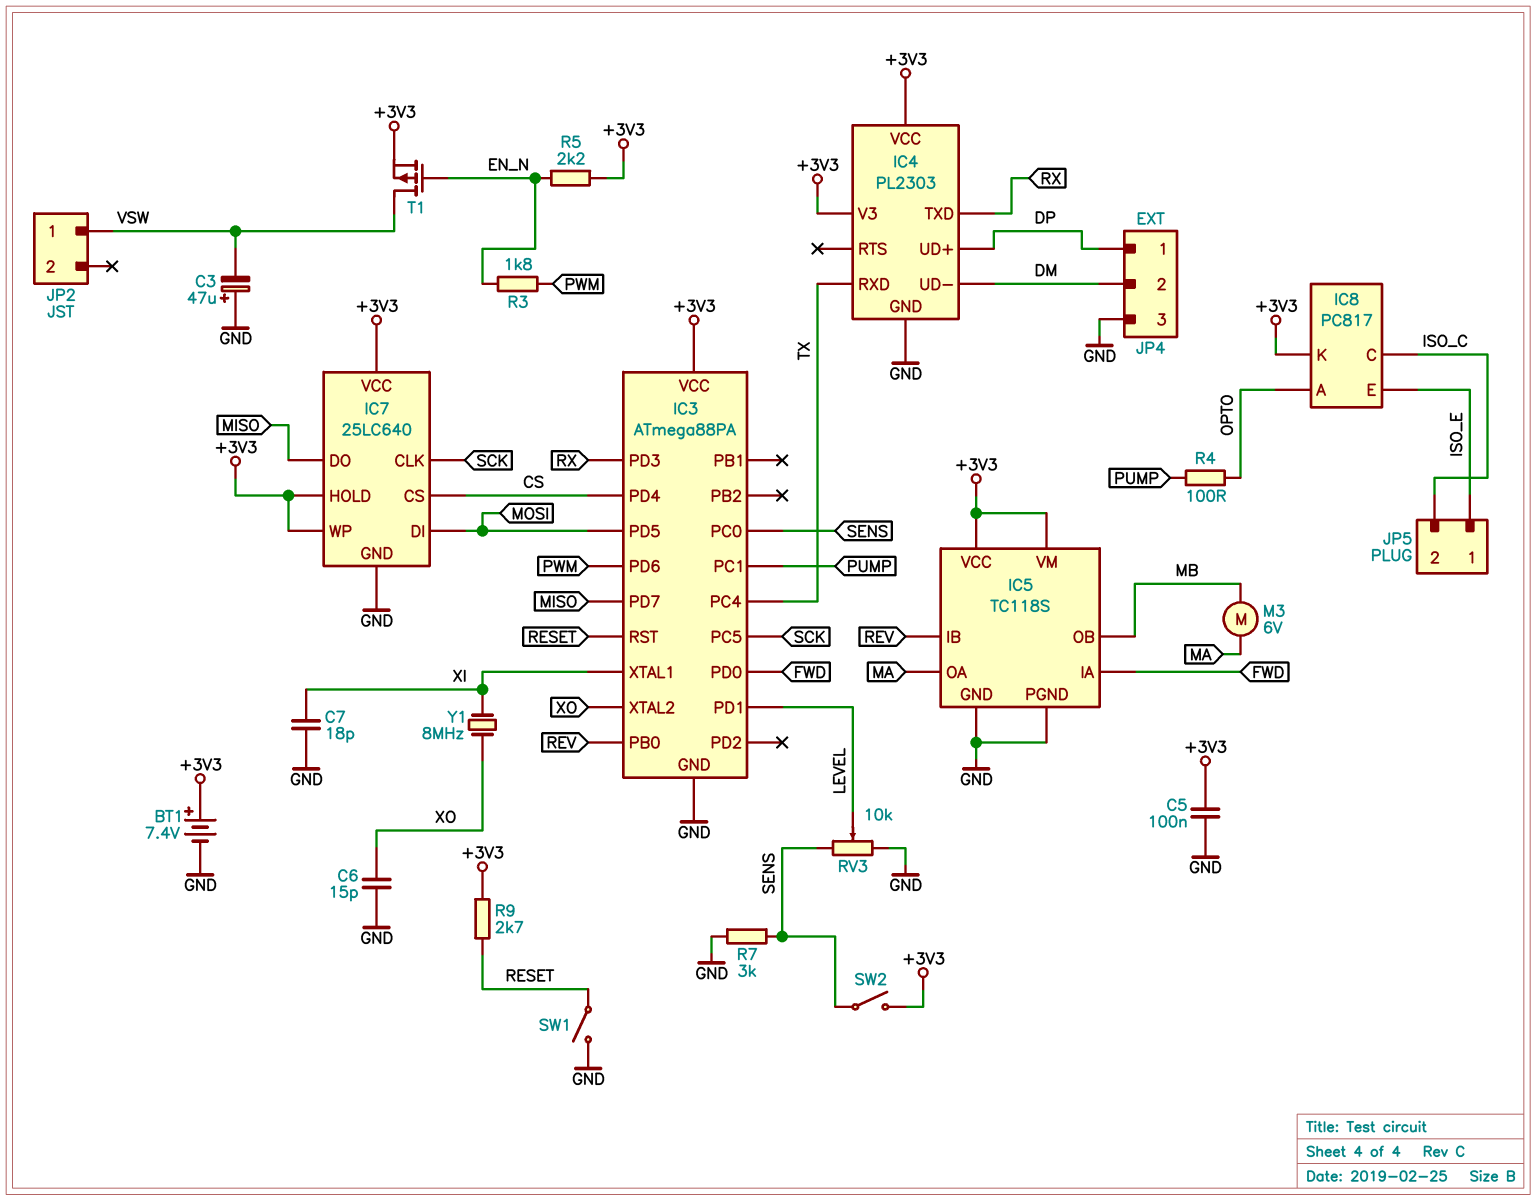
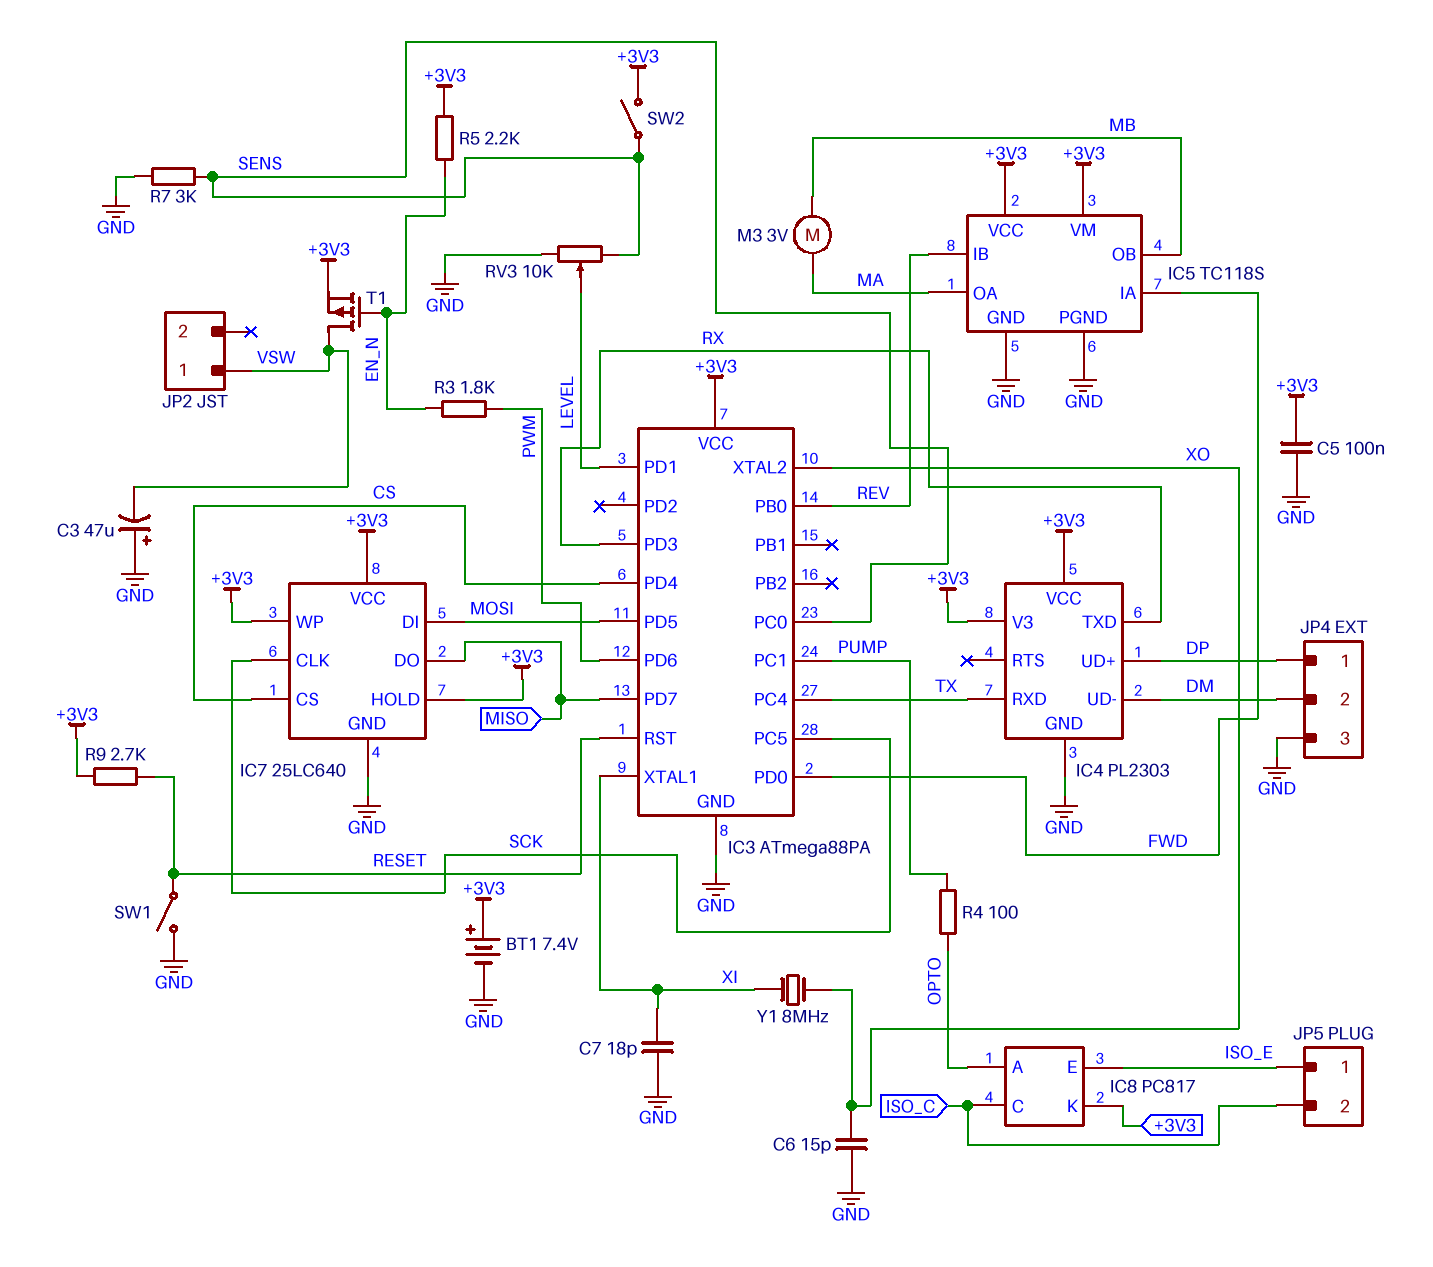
M3: motor 6V (MA, MB) -> motor 3V (MA, MB)

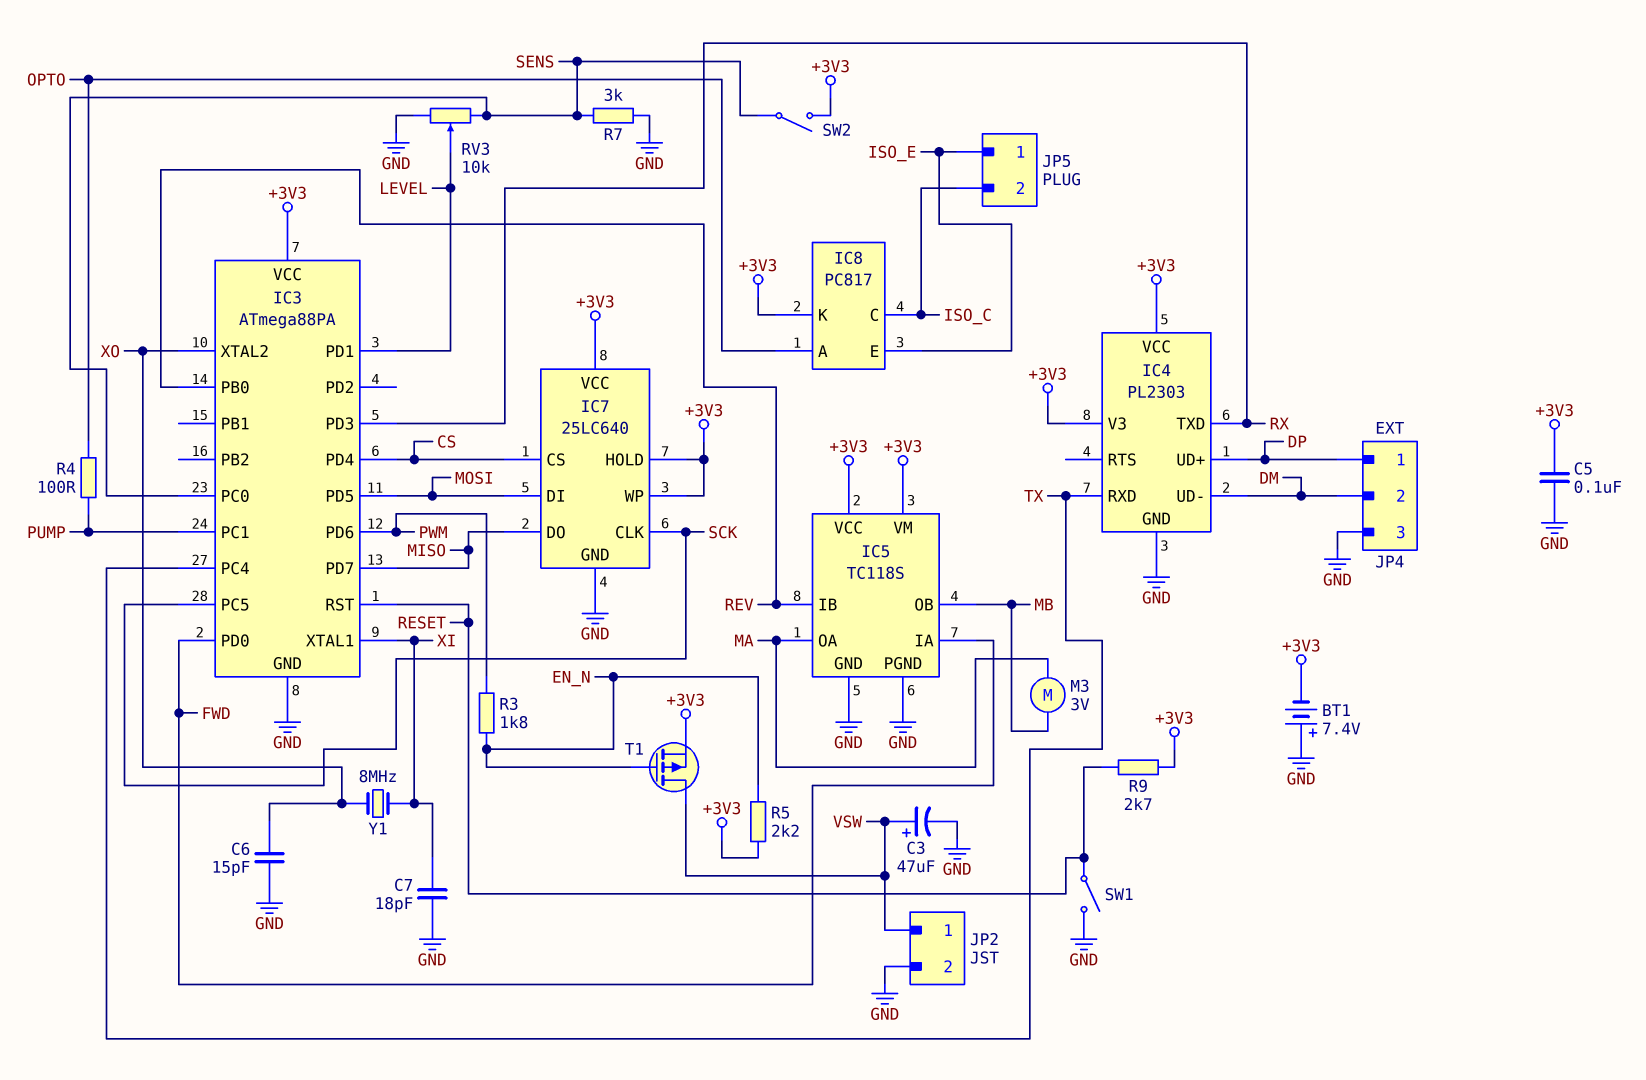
BT1: 7.4V (plus +3V3, minus GND) -> 7.4V (plus GND, minus +3V3)
C3: 47uF (plus GND, minus VSW) -> 47uF (plus VSW, minus GND)
JP2 pin 2: none -> GND

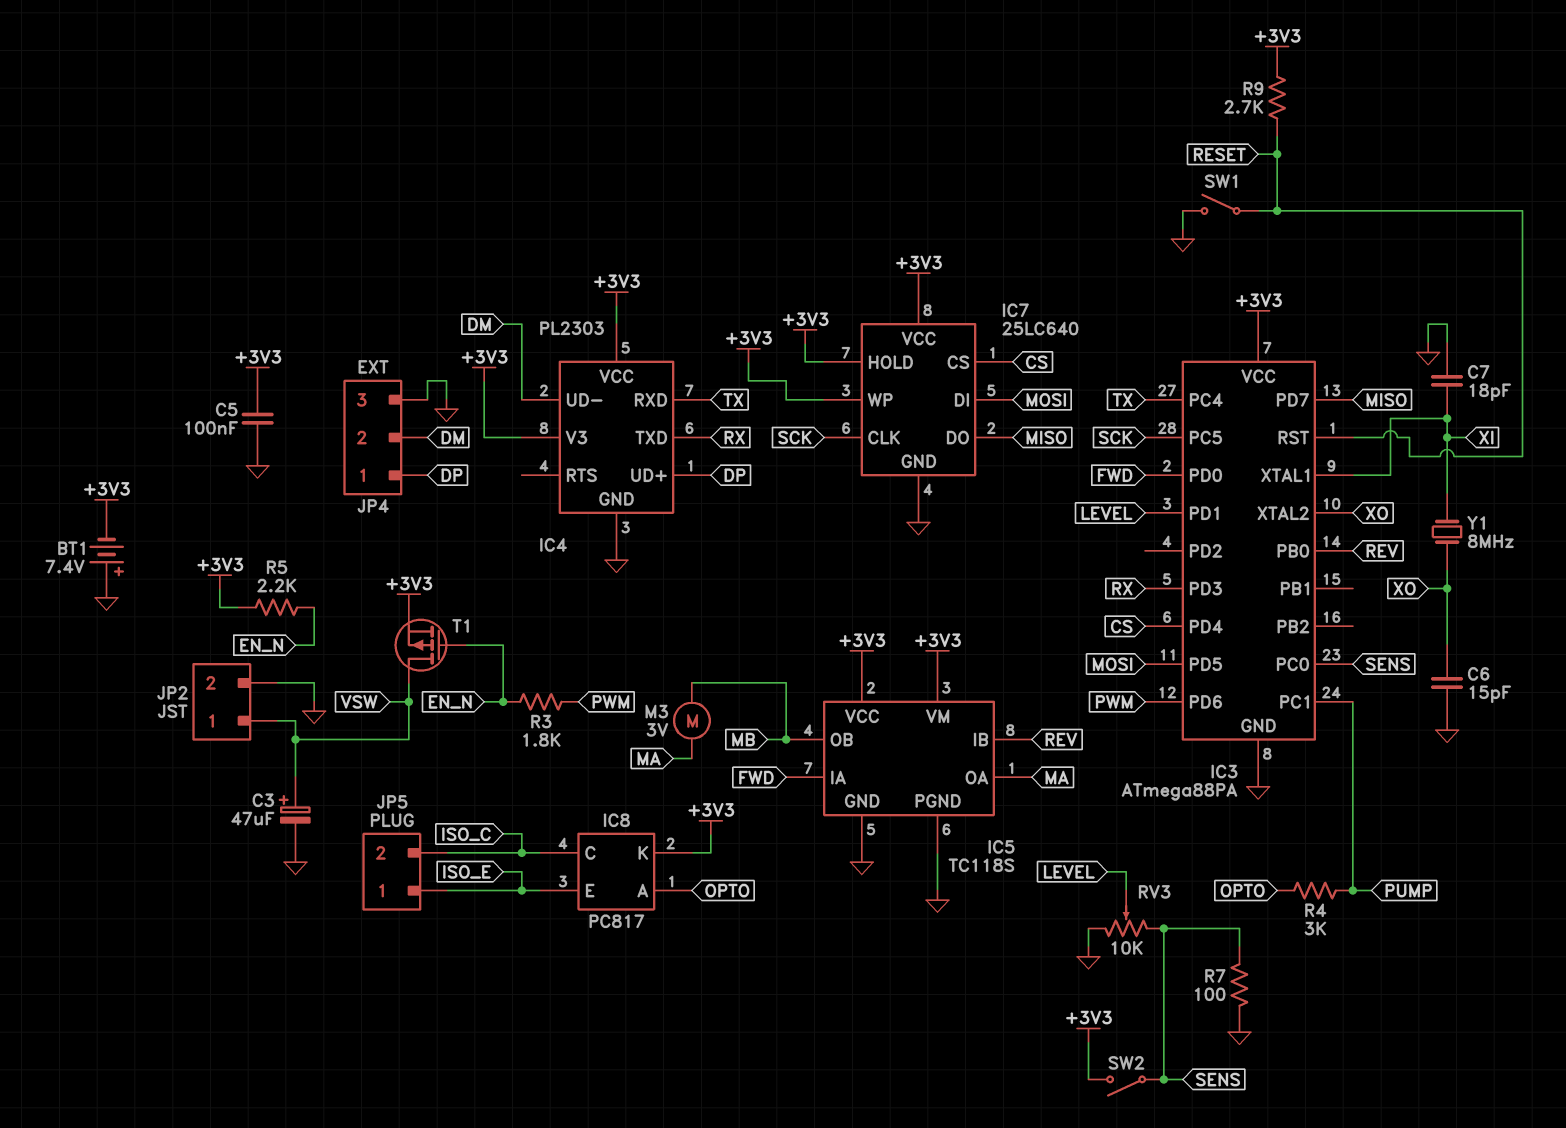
R4: 100 (OPTO, PUMP) -> 3k (OPTO, PUMP)
R7: 3k (GND, SENS) -> 100 (GND, SENS)

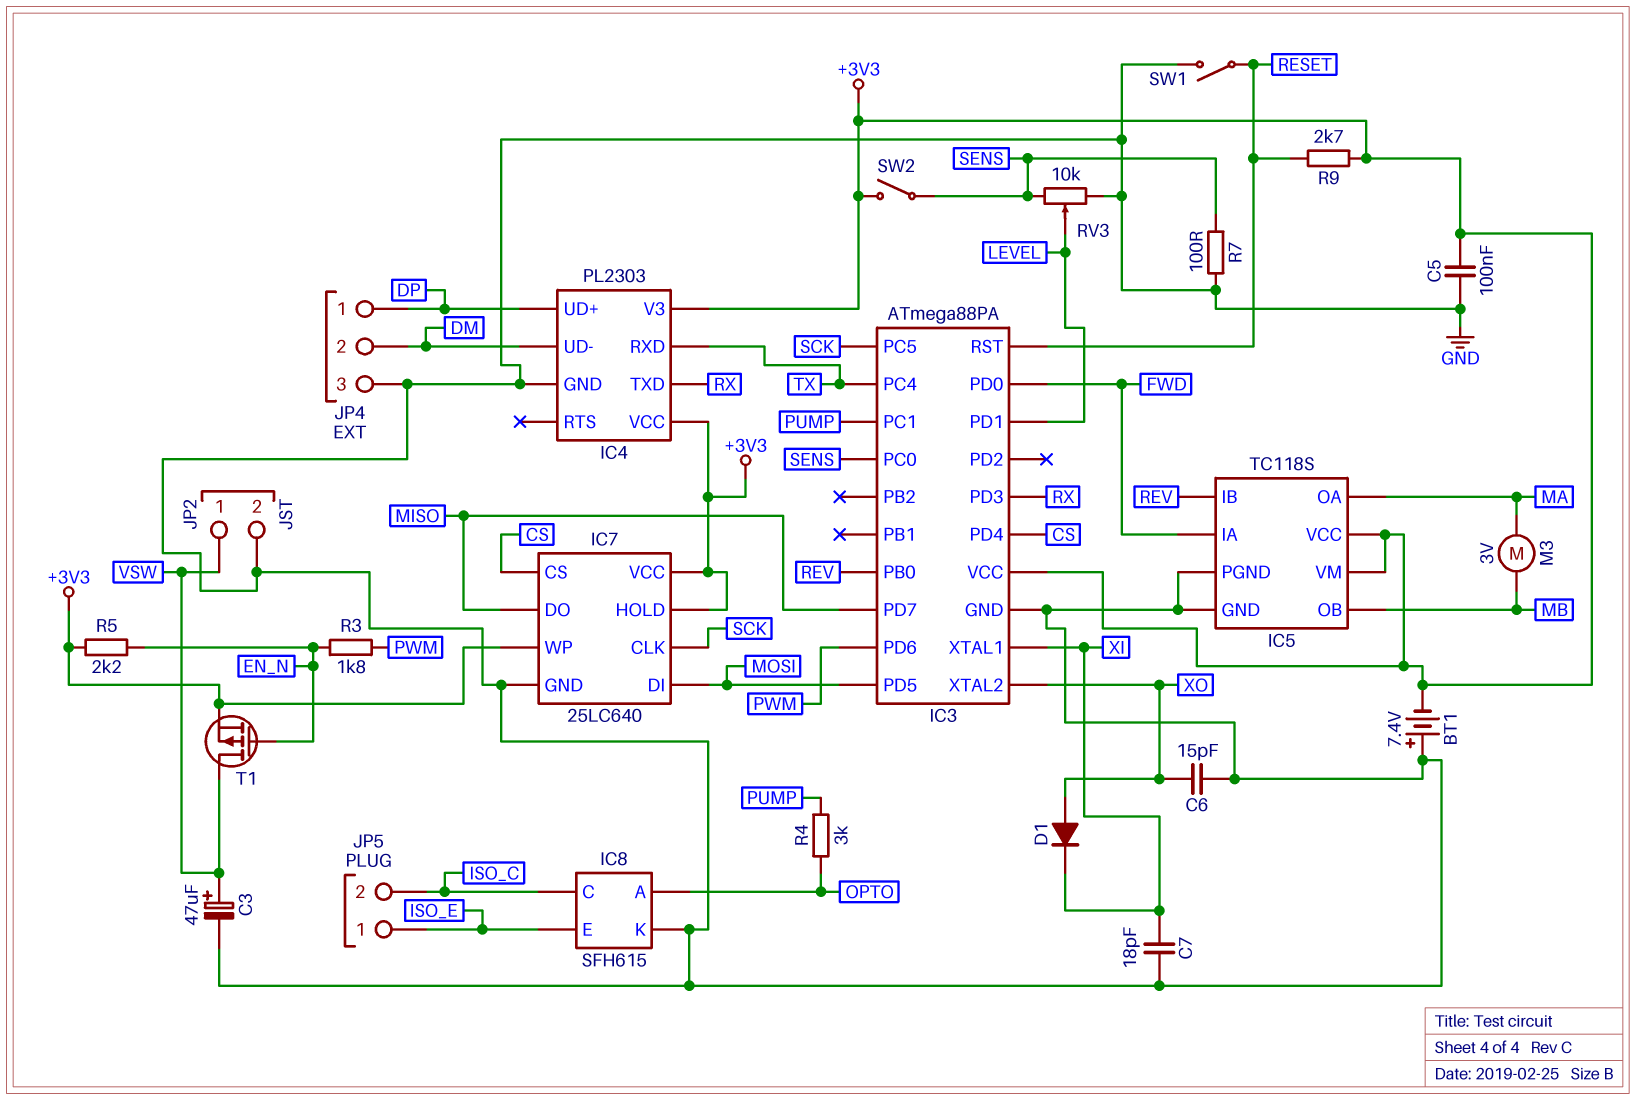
D1: none -> diode (A XO, K XI)
IC8: PC817 -> SFH615
IC8 pin K: +3V3 -> GND
Y1: 8MHz (XI, XO) -> none

